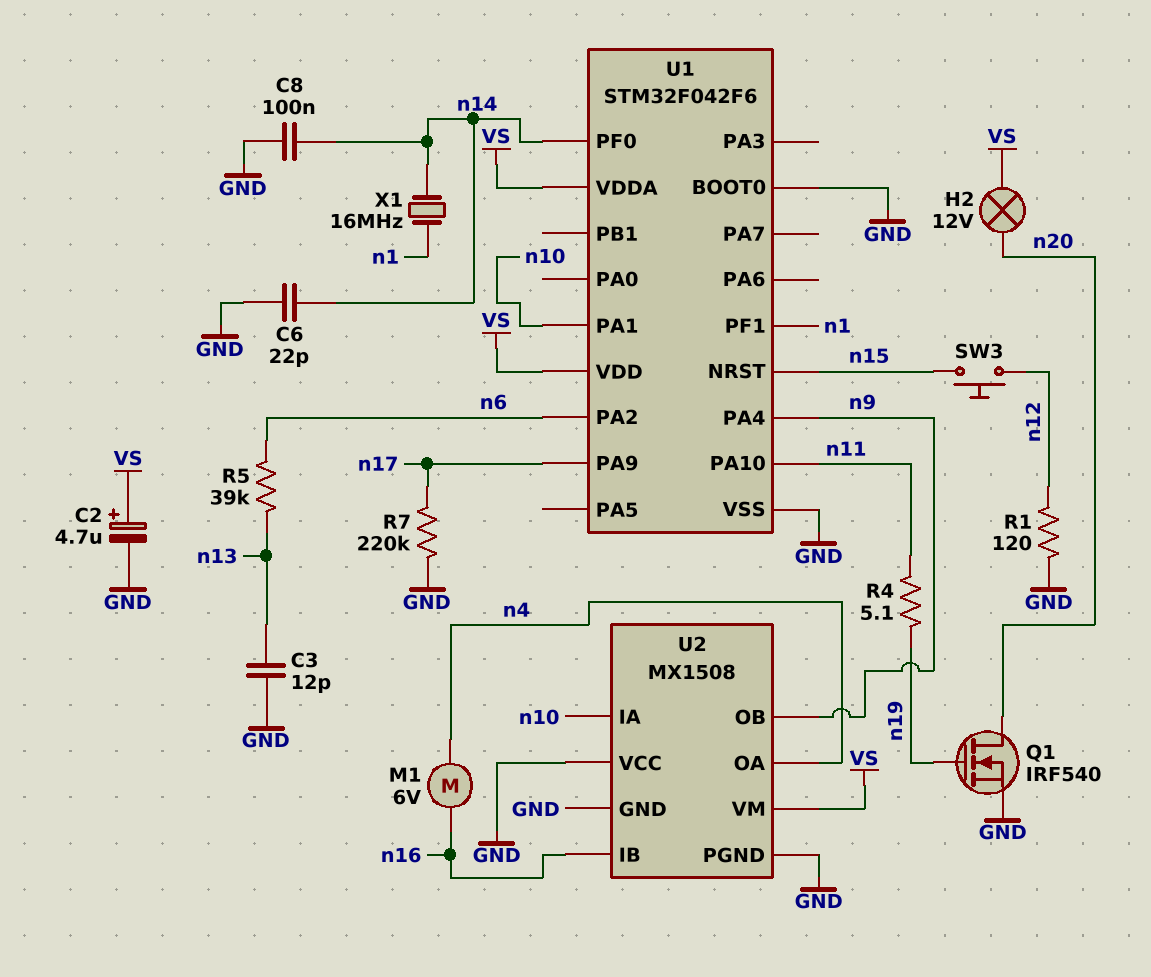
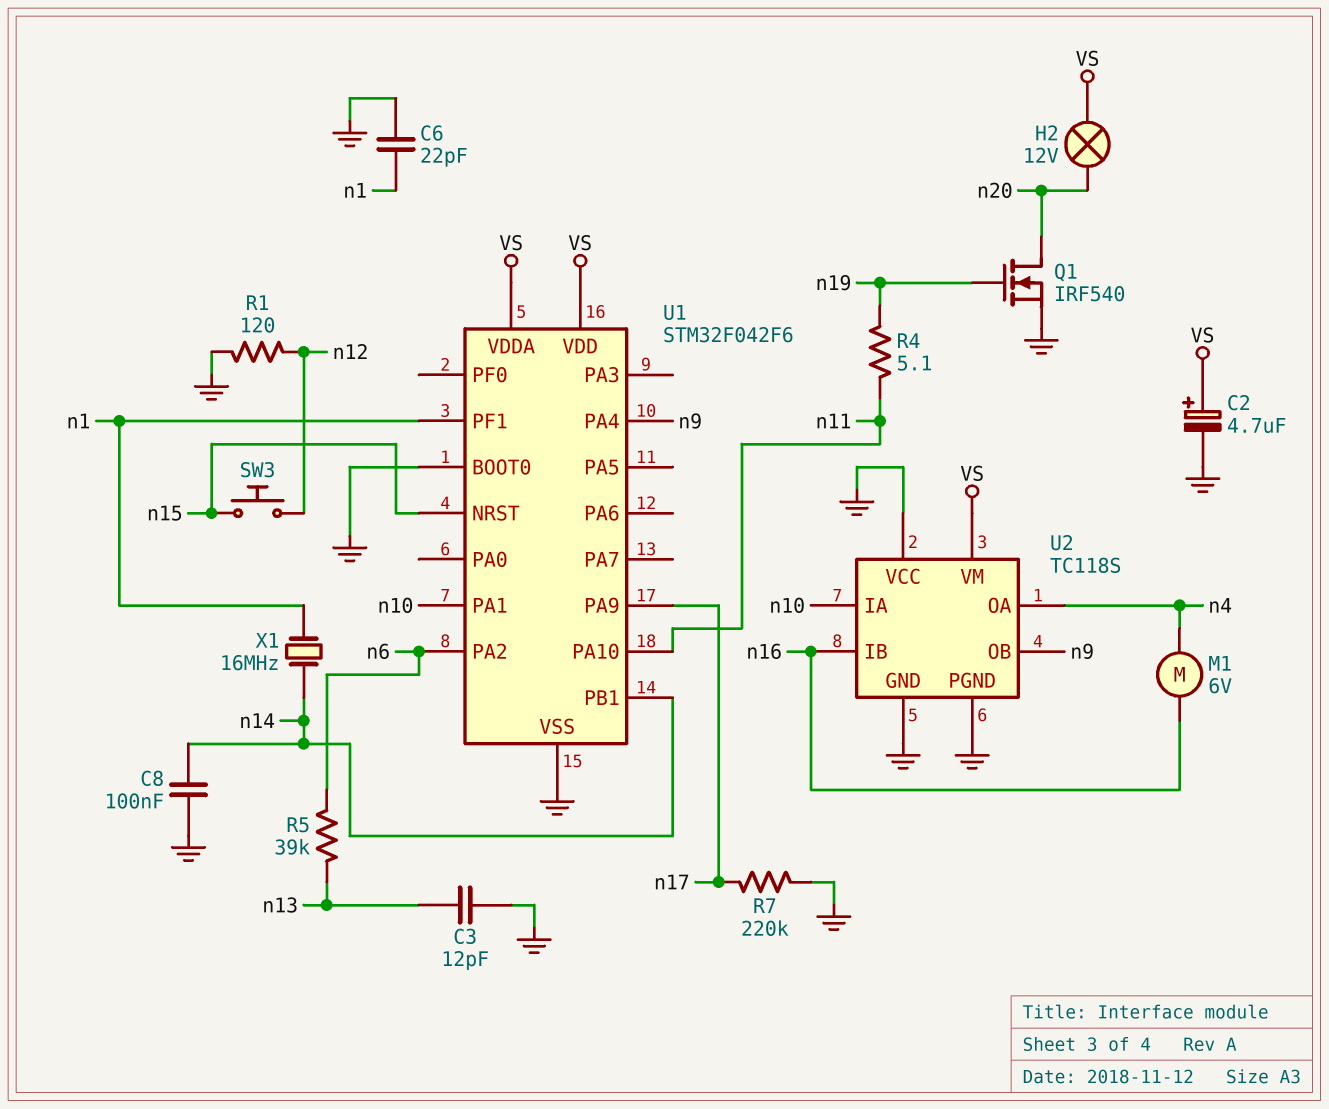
C6: 22pF (GND, n14) -> 22pF (GND, n1)
U1 pin PB1: none -> n14
U1 pin PF0: n14 -> none
U2: MX1508 -> TC118S

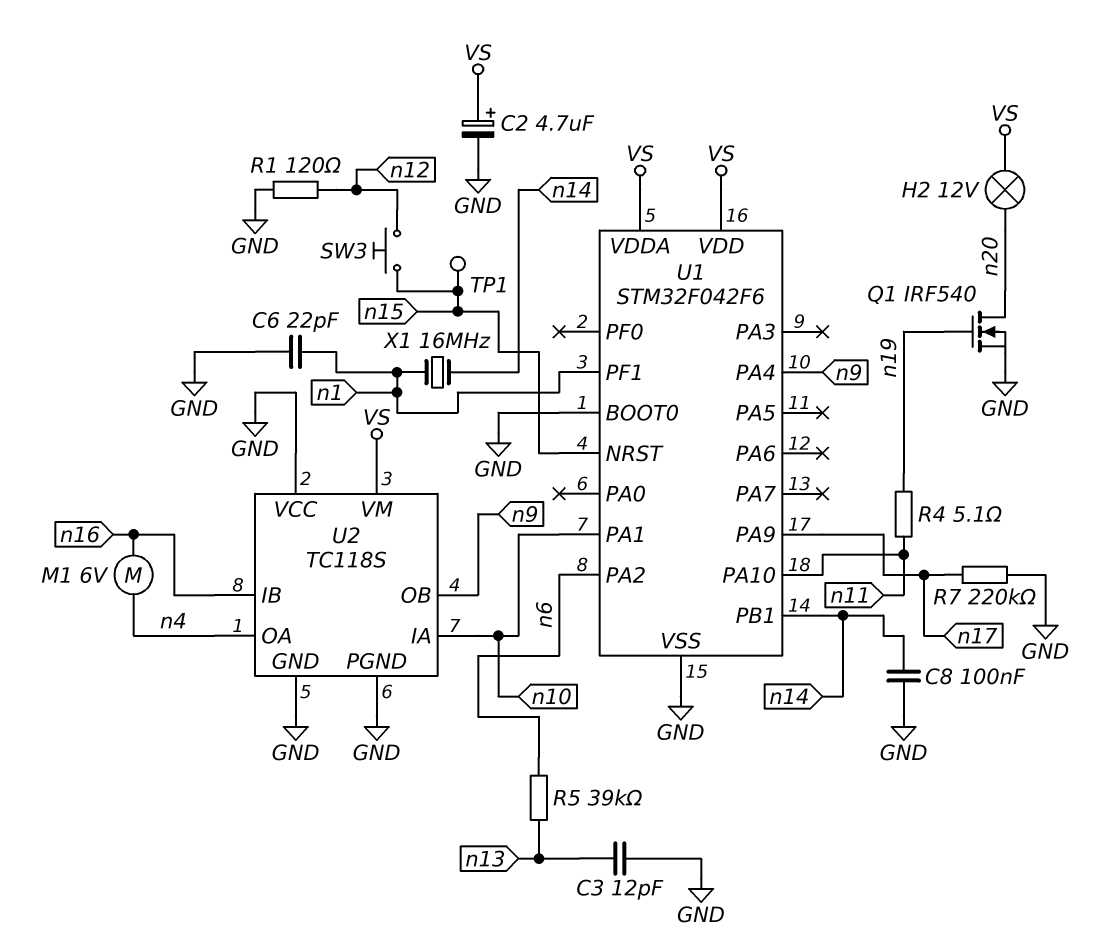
TP1: none -> test point (n15)

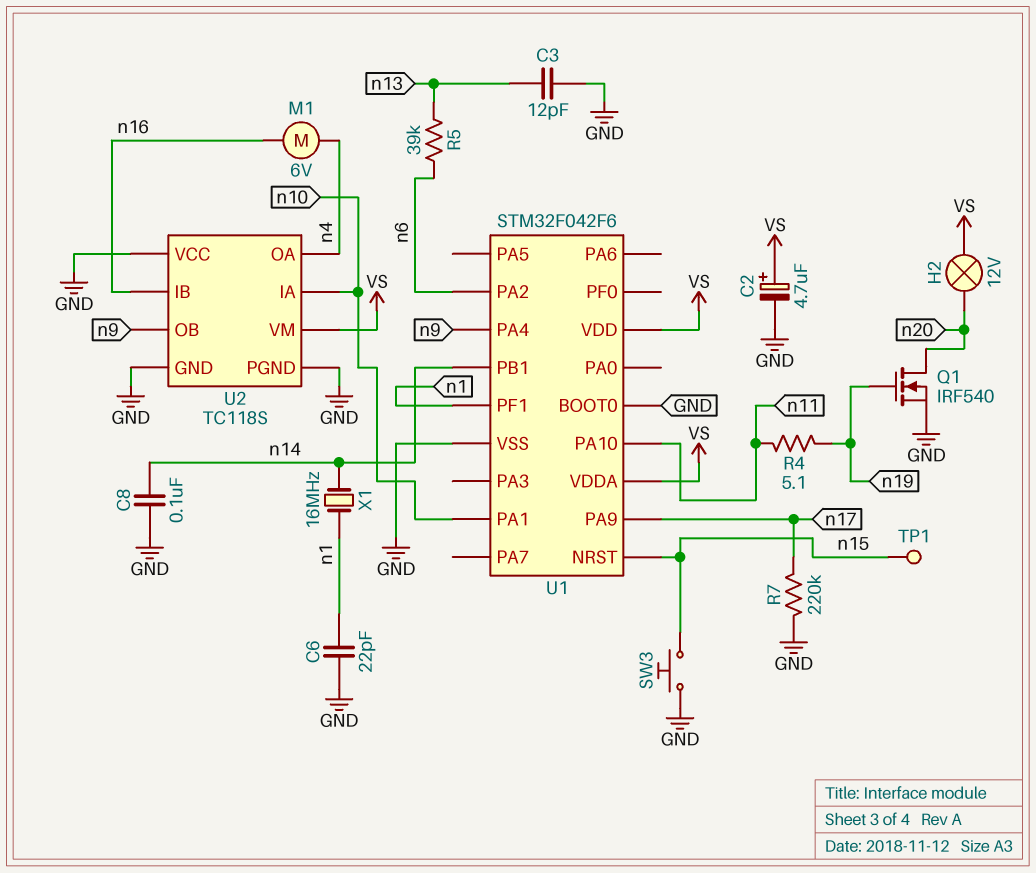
R1: 120 (GND, n12) -> none
SW3: button (n12, n15) -> button (GND, n15)

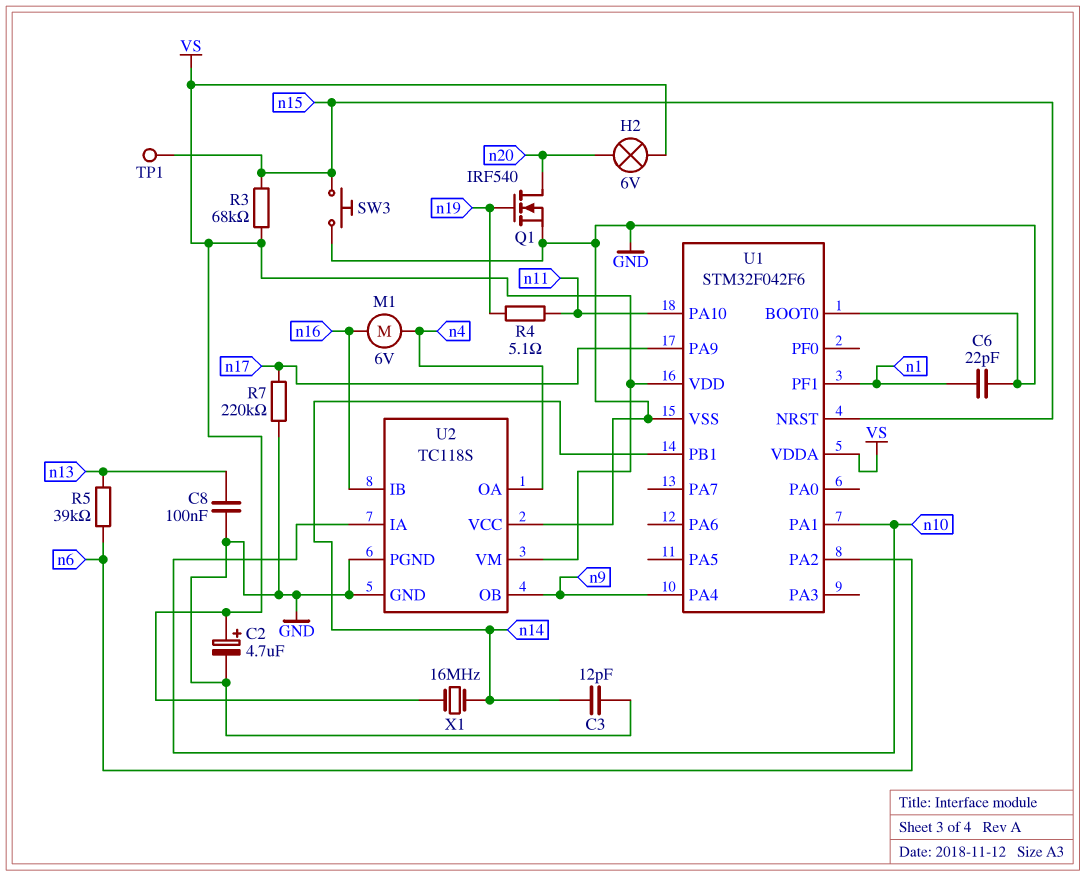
C3: 12pF (GND, n13) -> 12pF (GND, n14)
C8: 100nF (GND, n14) -> 100nF (GND, n13)
H2: lamp 12V (VS, n20) -> lamp 6V (VS, n20)
R3: none -> 68k (VS, n15)
X1: 16MHz (n1, n14) -> 16MHz (VS, n14)

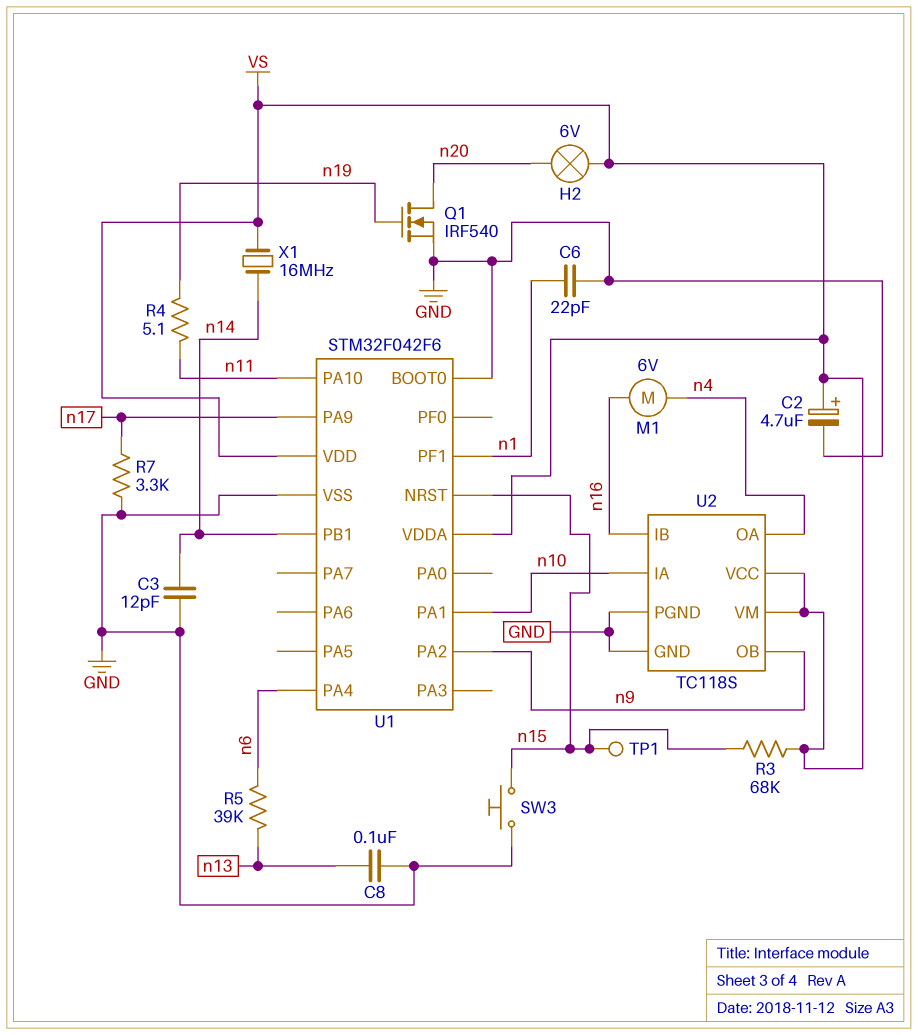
R7: 220k (GND, n17) -> 3.3k (GND, n17)
U1 pin PA2: n6 -> n9
U1 pin PA4: n9 -> n6
U2 pin VCC: GND -> VS

